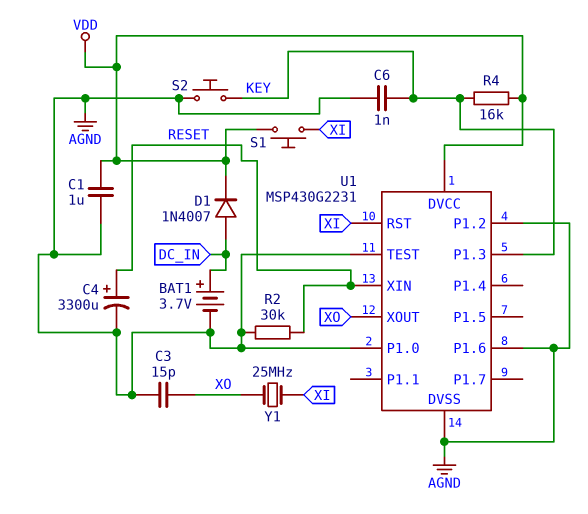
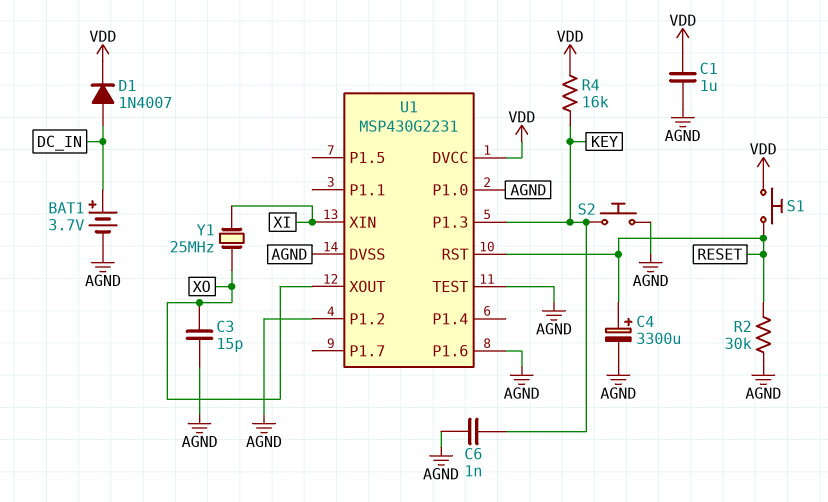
S1: button (VDD, XI) -> button (RESET, VDD)
U1 pin RST: XI -> RESET
U1 pin XIN: RESET -> XI

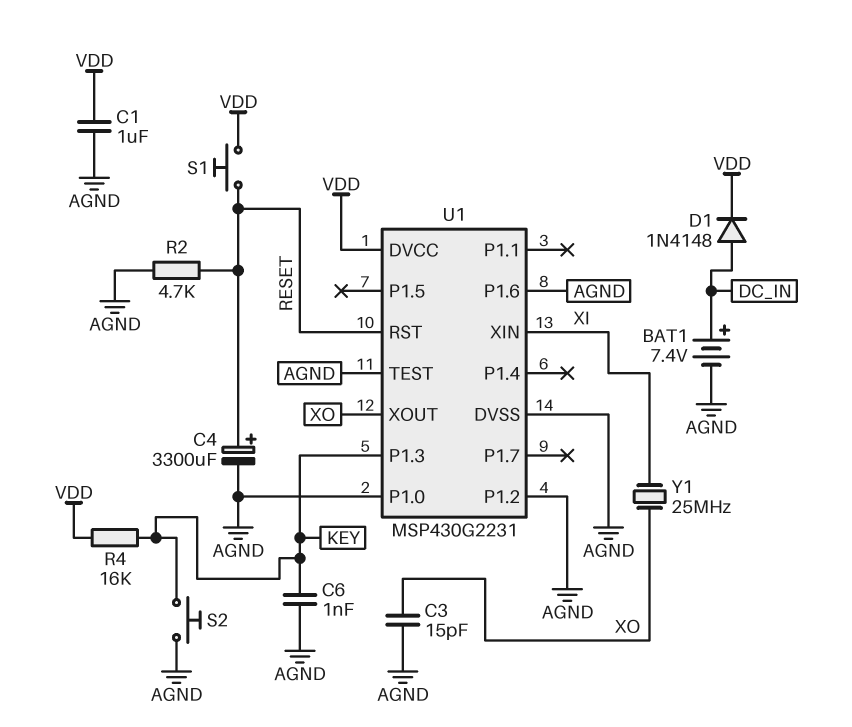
BAT1: 3.7V (plus DC_IN, minus AGND) -> 7.4V (plus DC_IN, minus AGND)
D1: diode 1N4007 (A DC_IN, K VDD) -> diode 1N4148 (A DC_IN, K VDD)
R2: 30k (AGND, RESET) -> 4.7k (AGND, RESET)

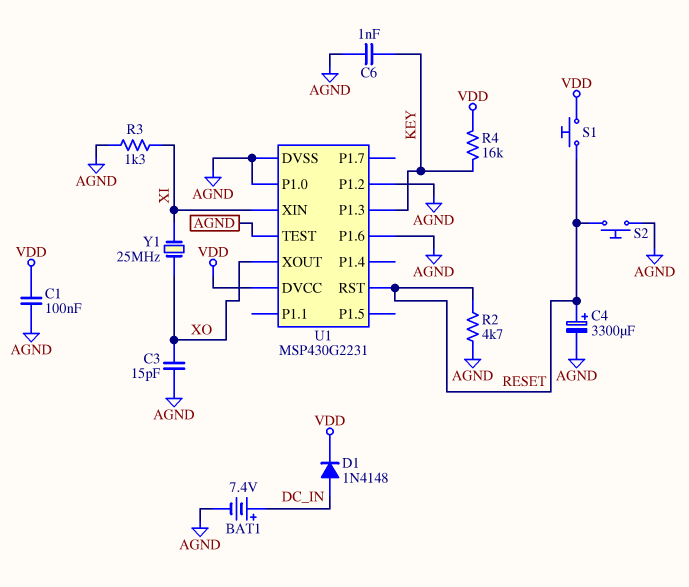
C1: 1uF (AGND, VDD) -> 100nF (AGND, VDD)
R3: none -> 1.3k (AGND, XI)
S2: button (AGND, KEY) -> button (AGND, RESET)

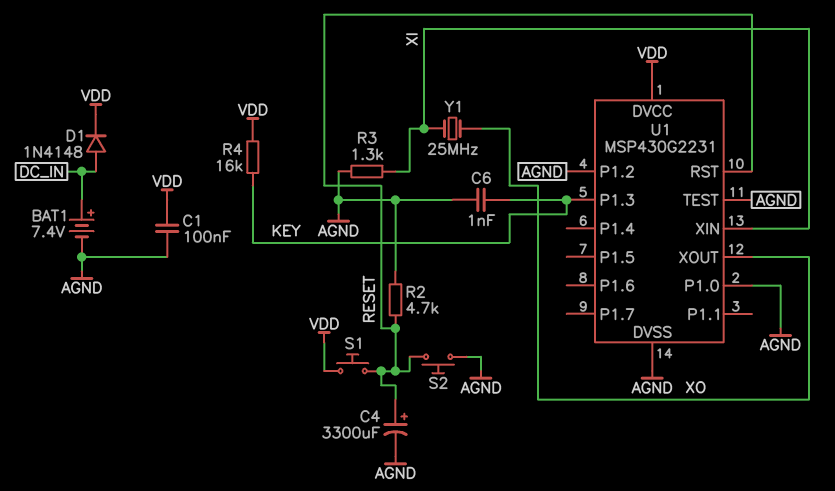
C3: 15pF (AGND, XO) -> none
U1 pin P1.6: AGND -> none

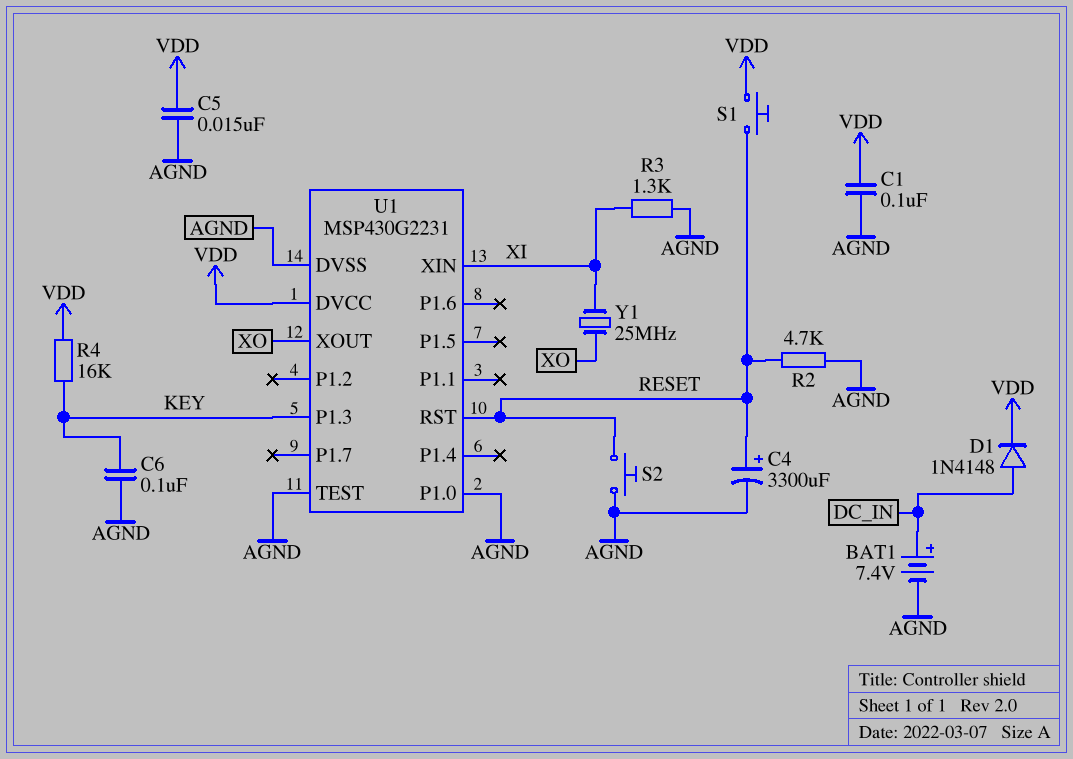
C5: none -> 15nF (AGND, VDD)
C6: 1nF (AGND, KEY) -> 100nF (AGND, KEY)
U1 pin P1.2: AGND -> none

